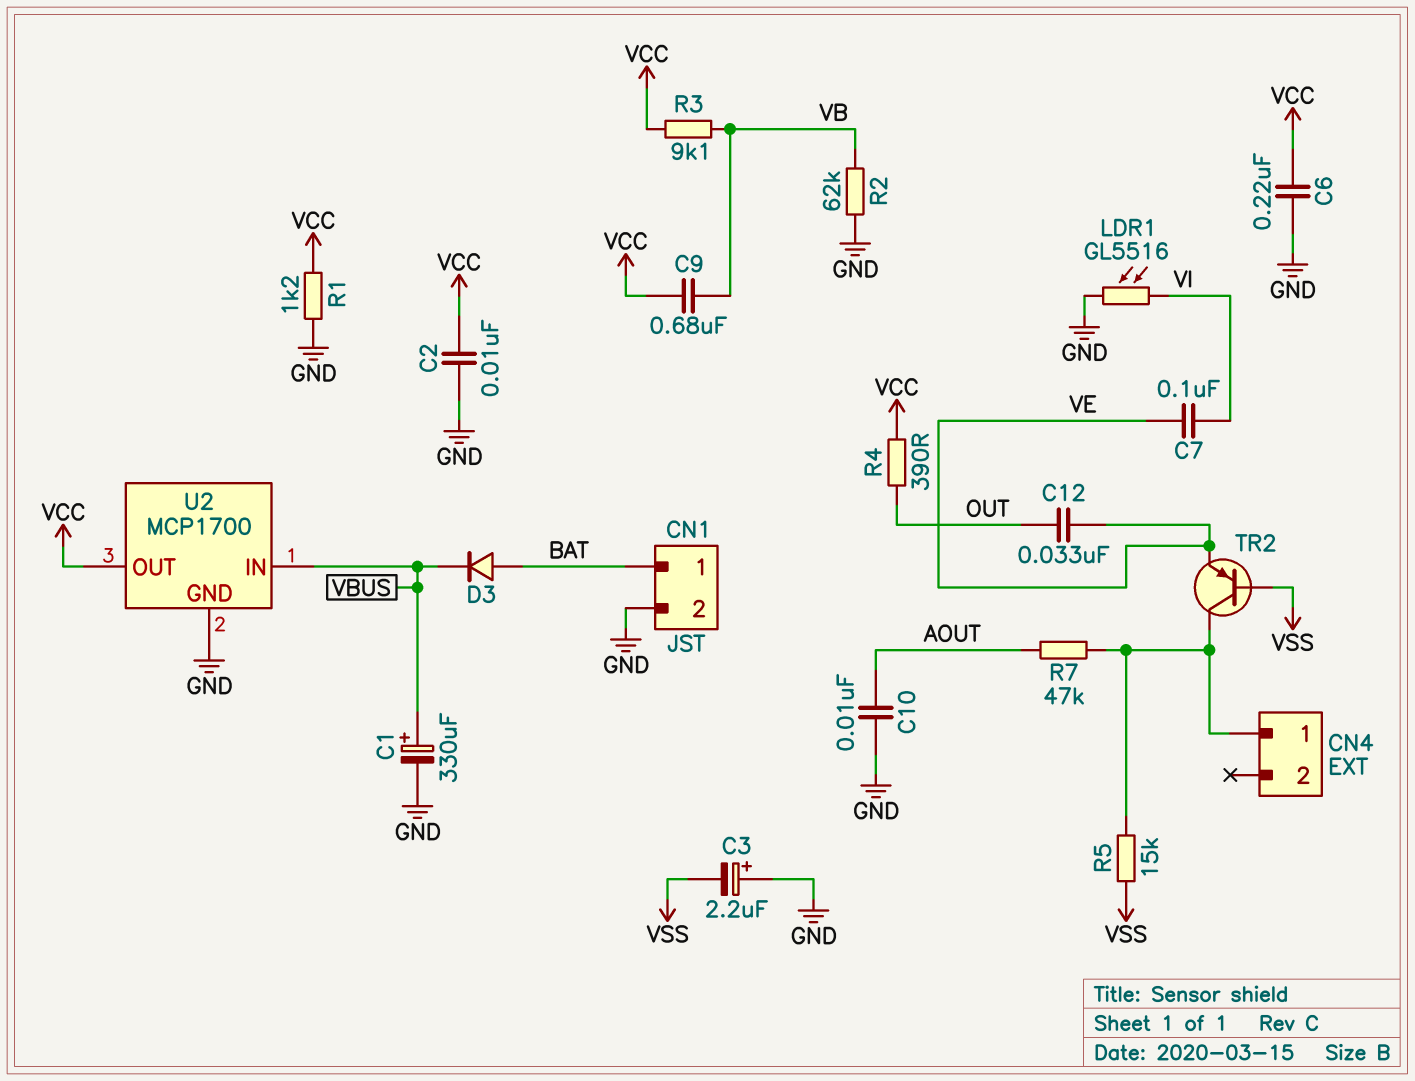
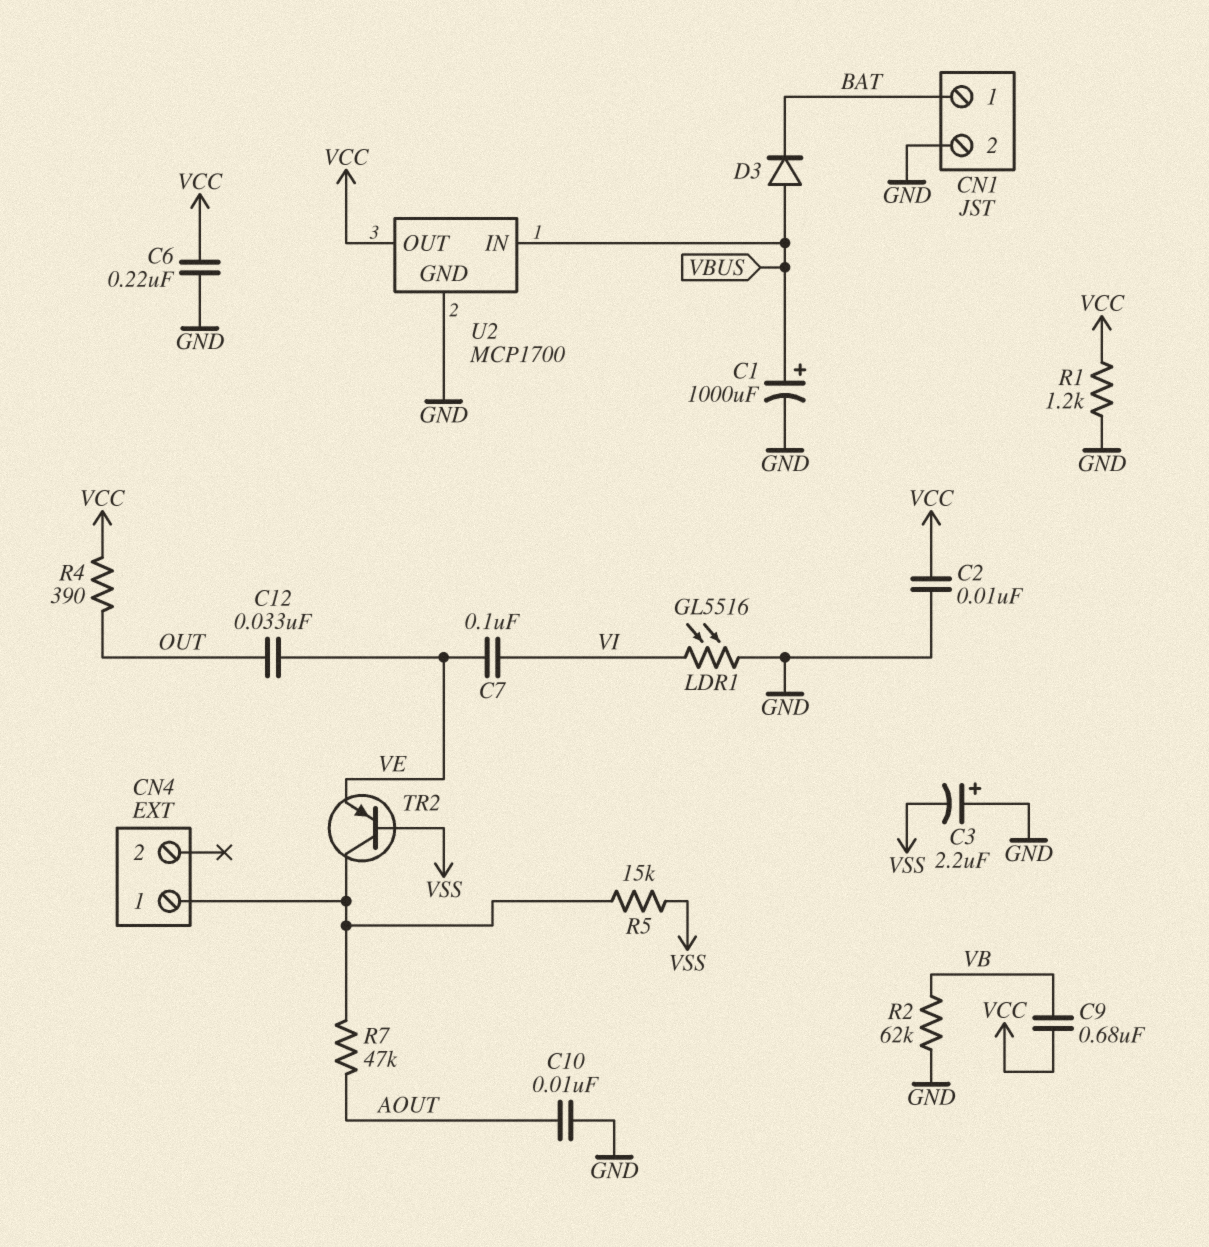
C1: 330uF (plus VBUS, minus GND) -> 1000uF (plus VBUS, minus GND)
D3: diode (A BAT, K VBUS) -> diode (A VBUS, K BAT)
R3: 9.1k (VB, VCC) -> none

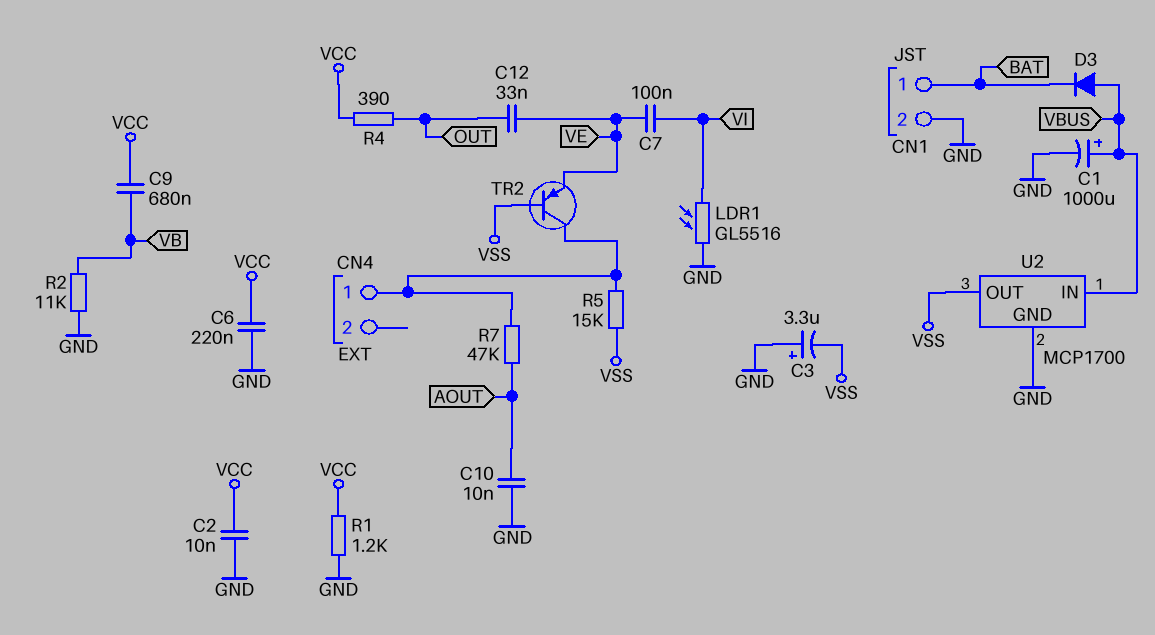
C3: 2.2uF (plus GND, minus VSS) -> 3.3uF (plus GND, minus VSS)
R2: 62k (GND, VB) -> 11k (GND, VB)
U2 pin OUT: VCC -> VSS

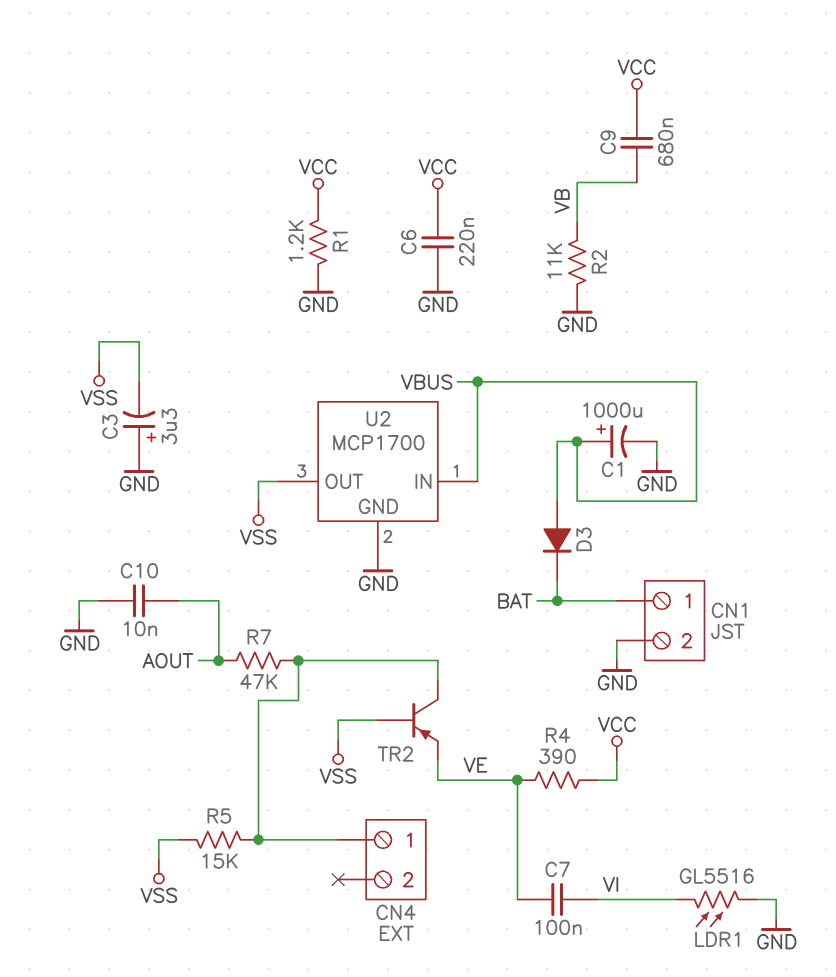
C2: 10nF (GND, VCC) -> none
C12: 33nF (OUT, VE) -> none
R4: 390 (OUT, VCC) -> 390 (VCC, VE)

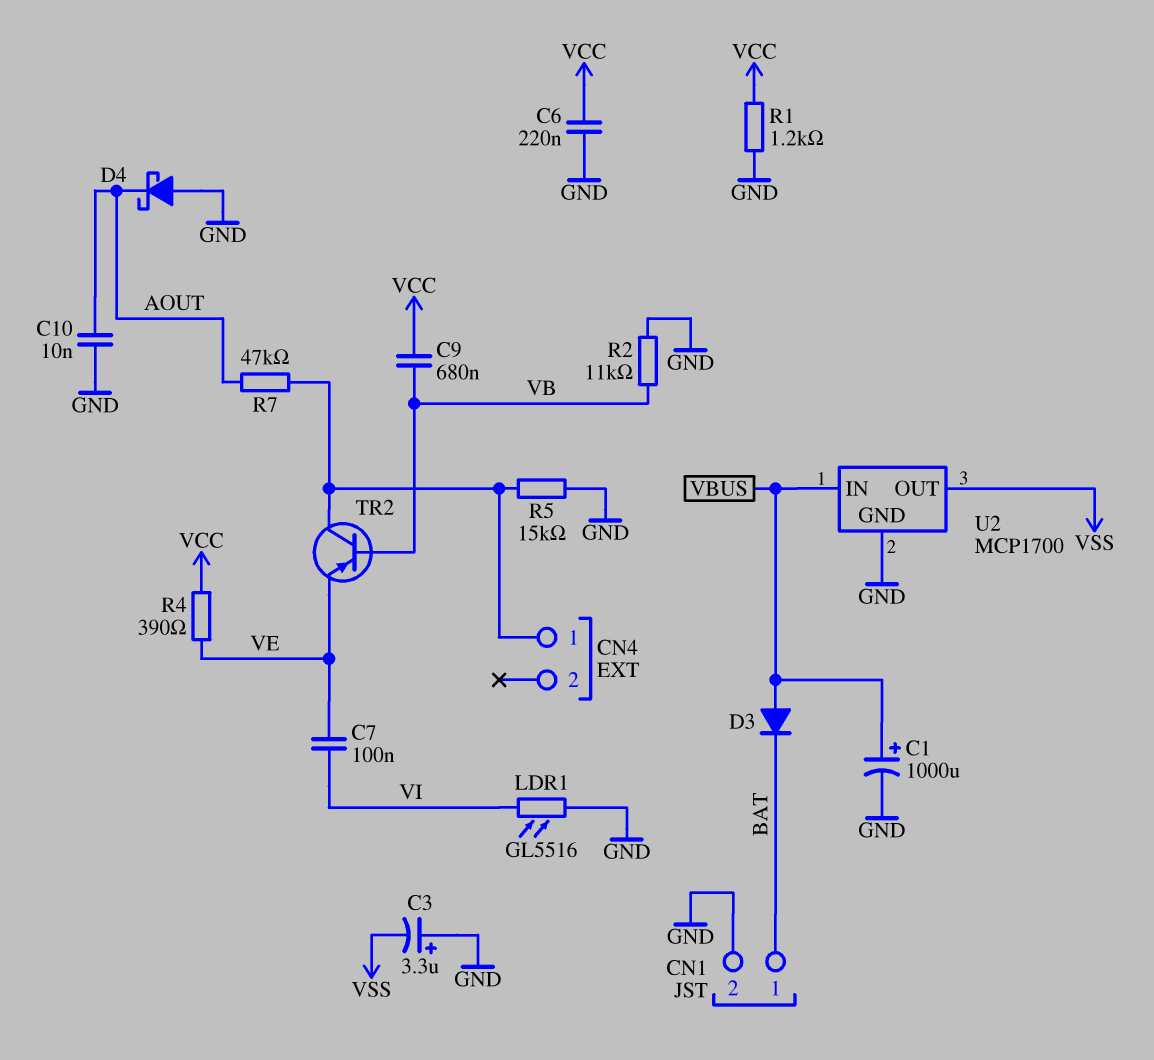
D4: none -> schottky (A GND, K AOUT)
R5: 15k (CN4/1, VSS) -> 15k (CN4/1, GND)
TR2: PNP (B VSS, C CN4/1, E VE) -> PNP (B VB, C CN4/1, E VE)

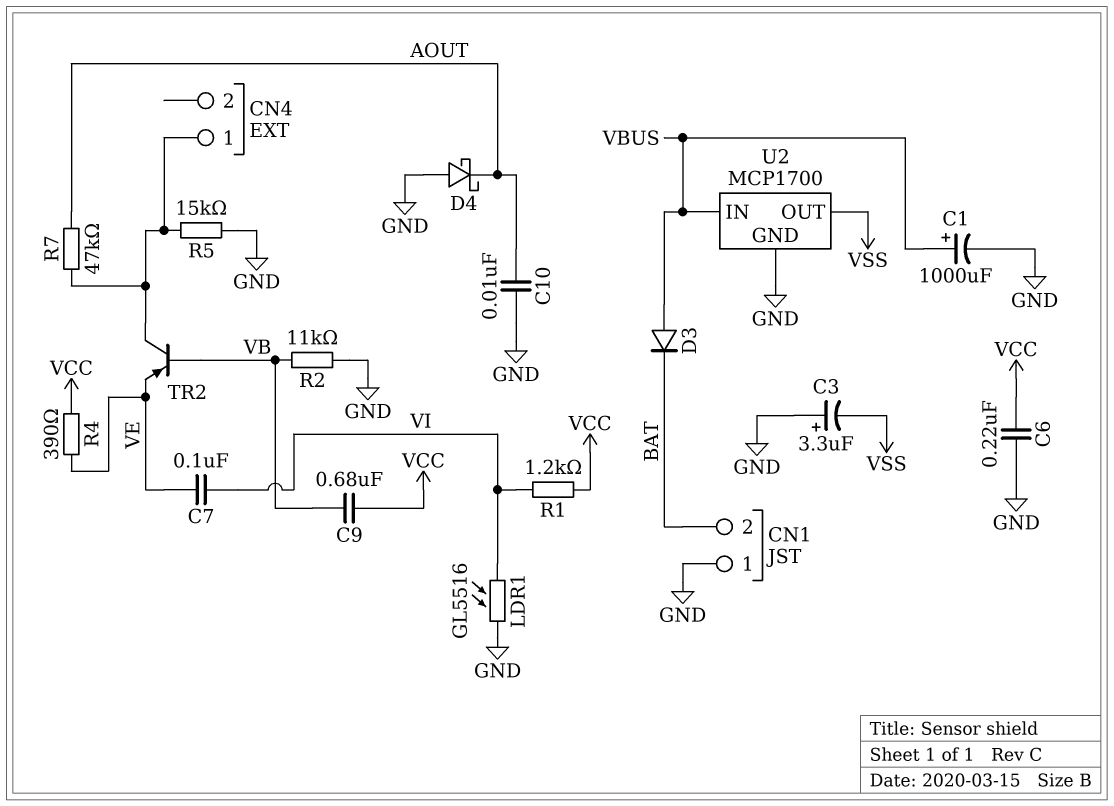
CN1 pin 1: BAT -> GND
CN1 pin 2: GND -> BAT
R1: 1.2k (GND, VCC) -> 1.2k (VCC, VI)

